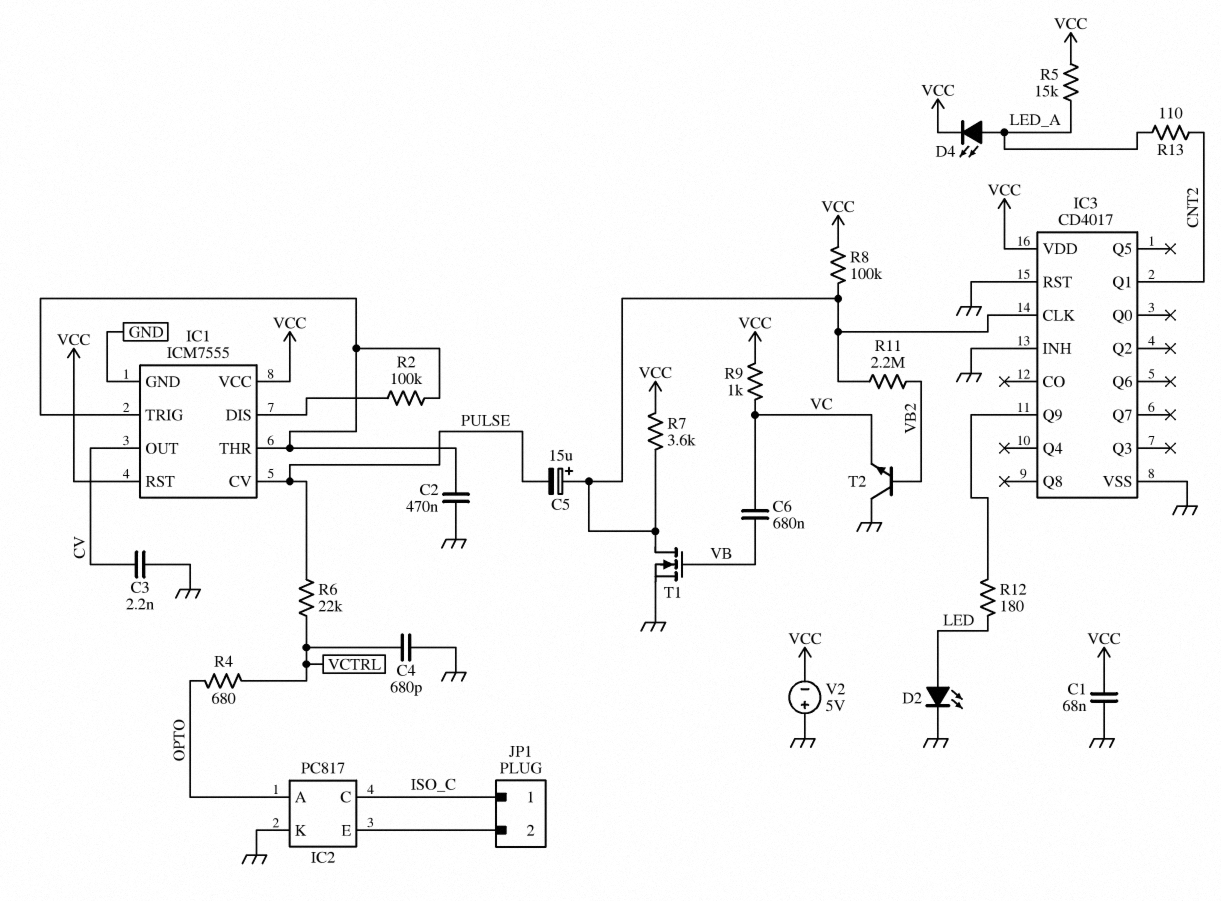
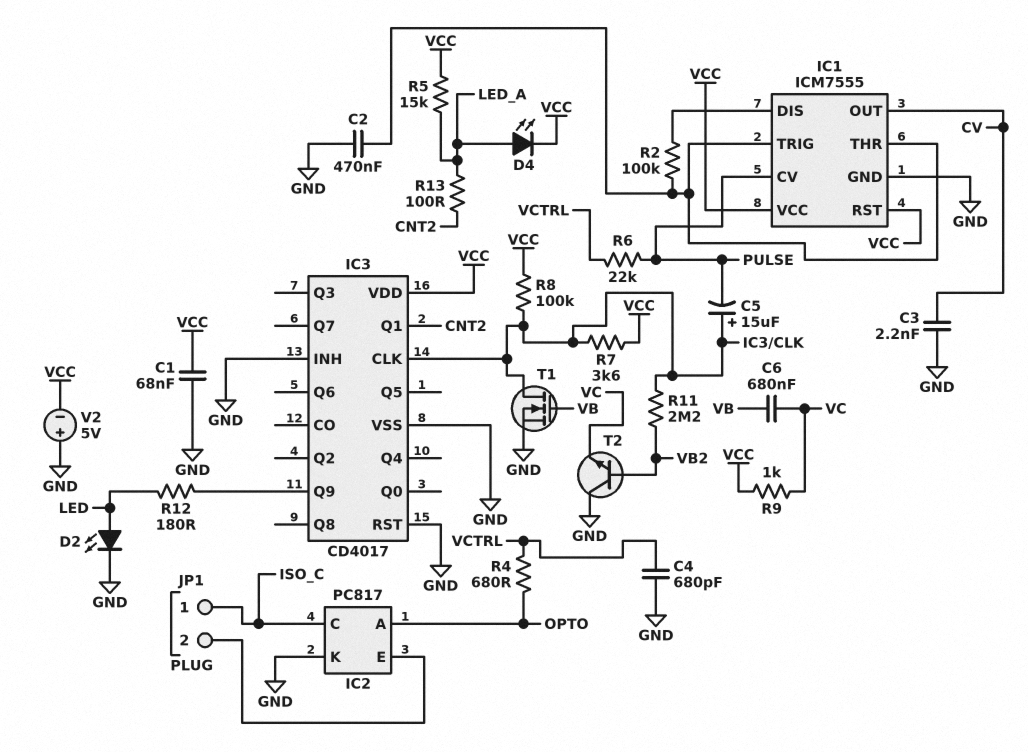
R13: 110 (CNT2, LED_A) -> 100 (CNT2, LED_A)

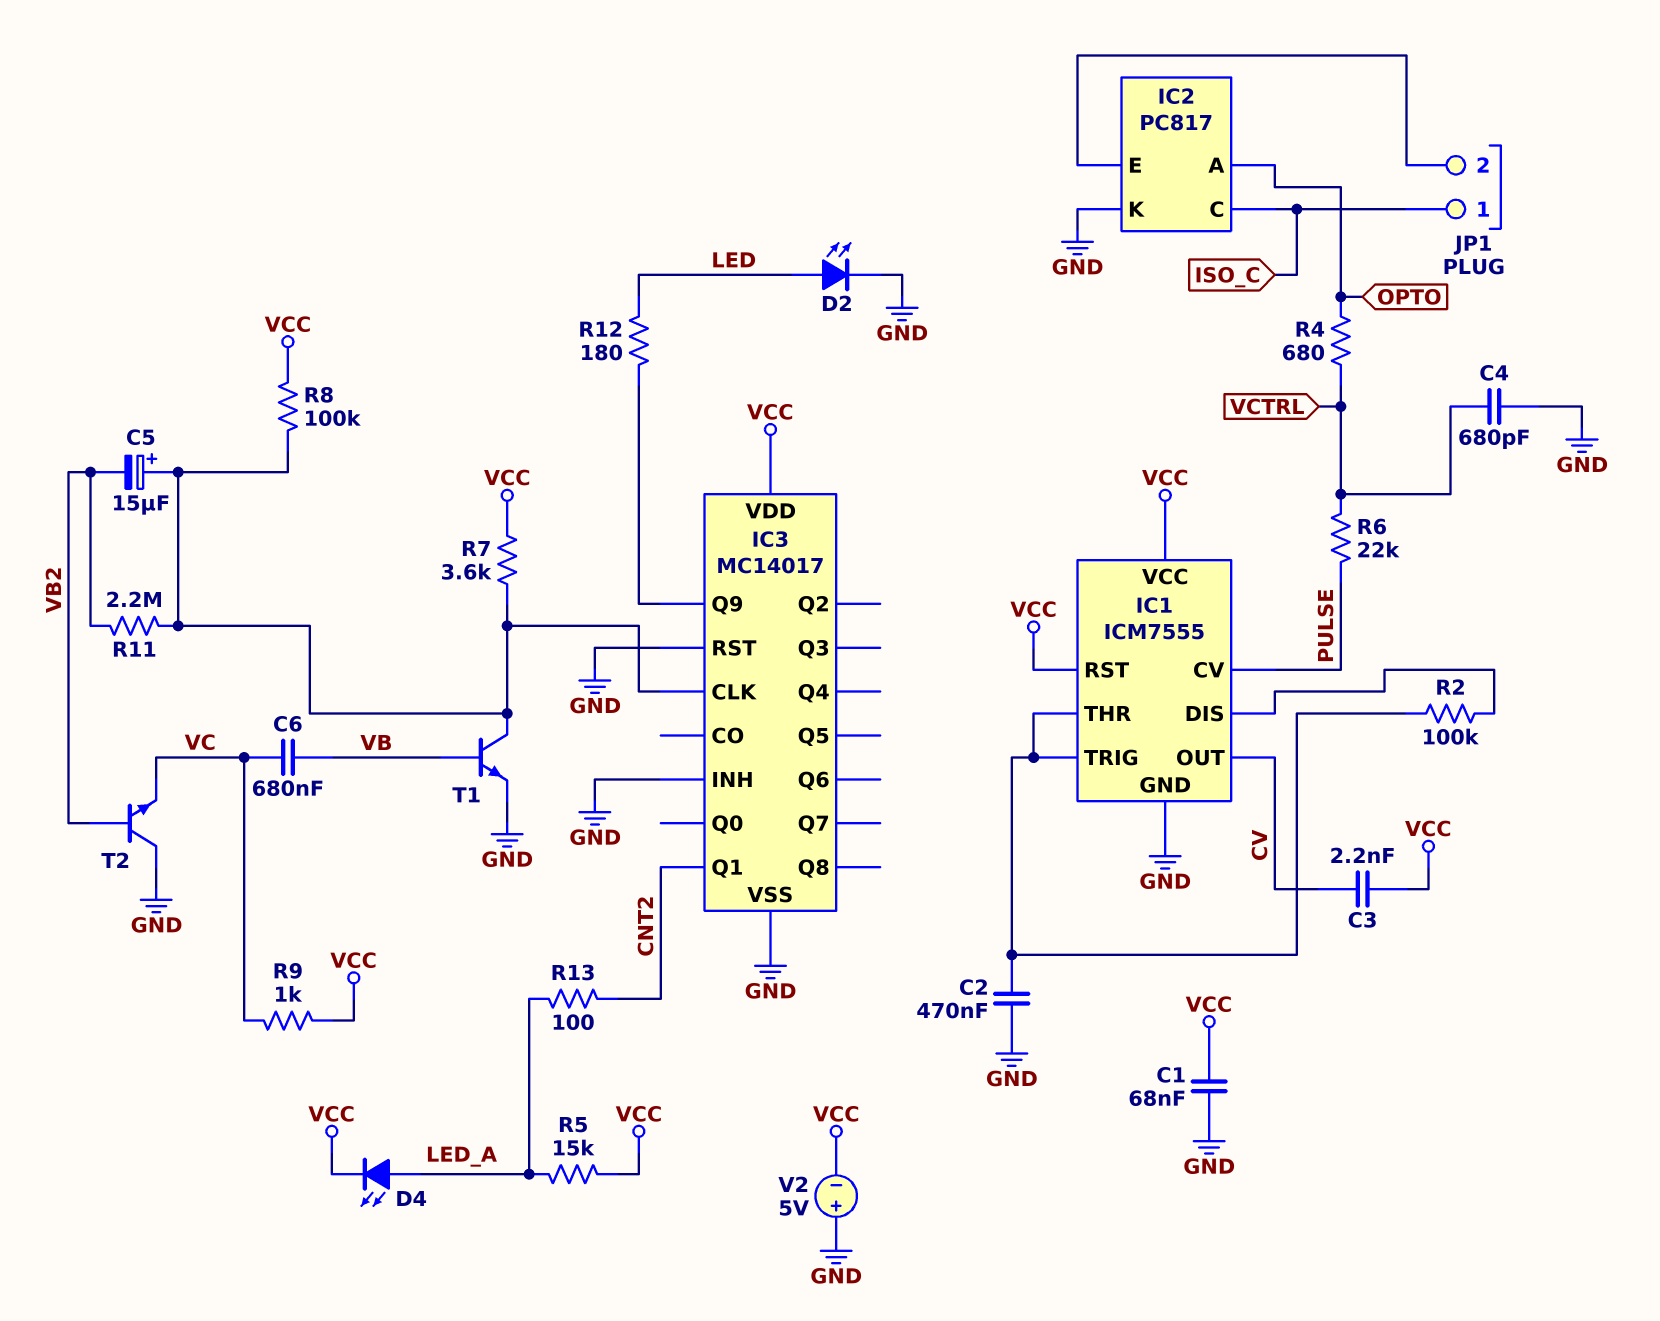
C3: 2.2nF (CV, GND) -> 2.2nF (CV, VCC)
C5: 15uF (plus IC3/CLK, minus PULSE) -> 15uF (plus IC3/CLK, minus VB2)
IC3: CD4017 -> MC14017
T1: NMOS (G VB, D IC3/CLK, S GND) -> NPN (B VB, C IC3/CLK, E GND)

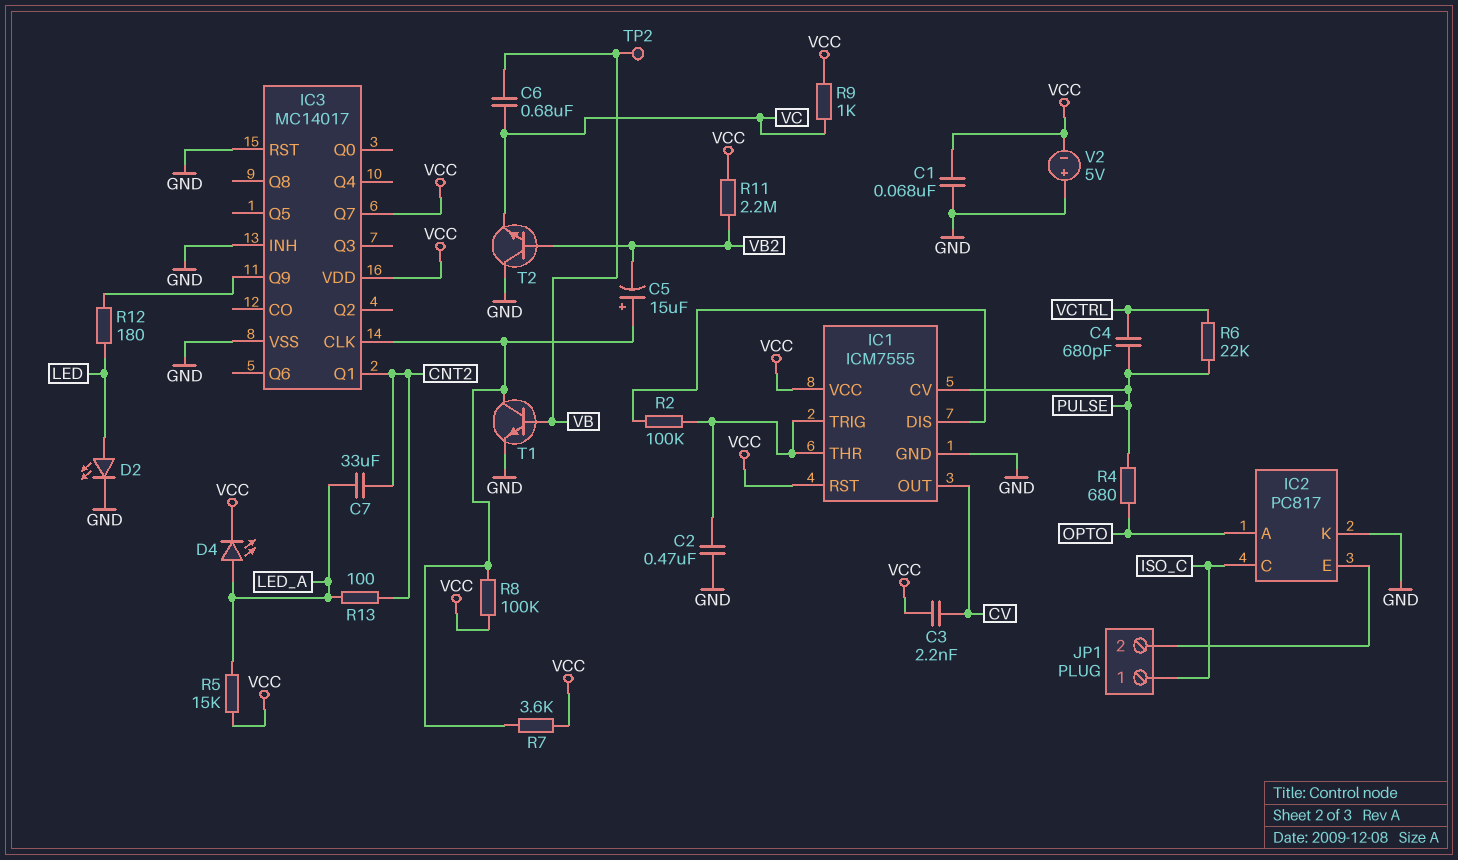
C4: 680pF (GND, VCTRL) -> 680pF (PULSE, VCTRL)
C7: none -> 33uF (CNT2, LED_A)
IC3 pin Q7: none -> VCC
R4: 680 (OPTO, VCTRL) -> 680 (OPTO, PULSE)
R11: 2.2M (IC3/CLK, VB2) -> 2.2M (VB2, VCC)
TP2: none -> test point (VB)

